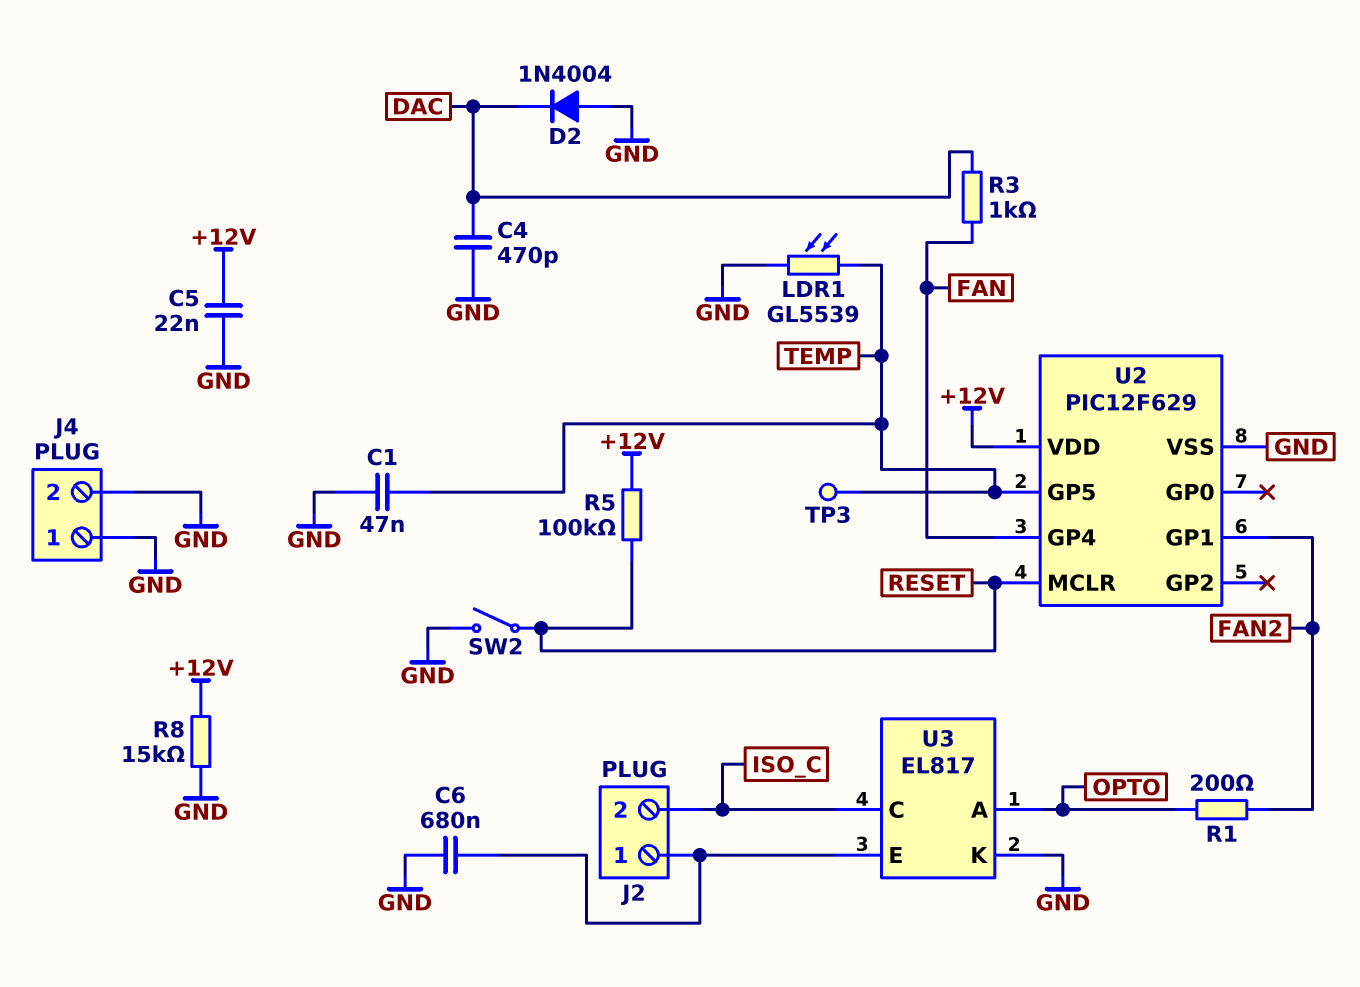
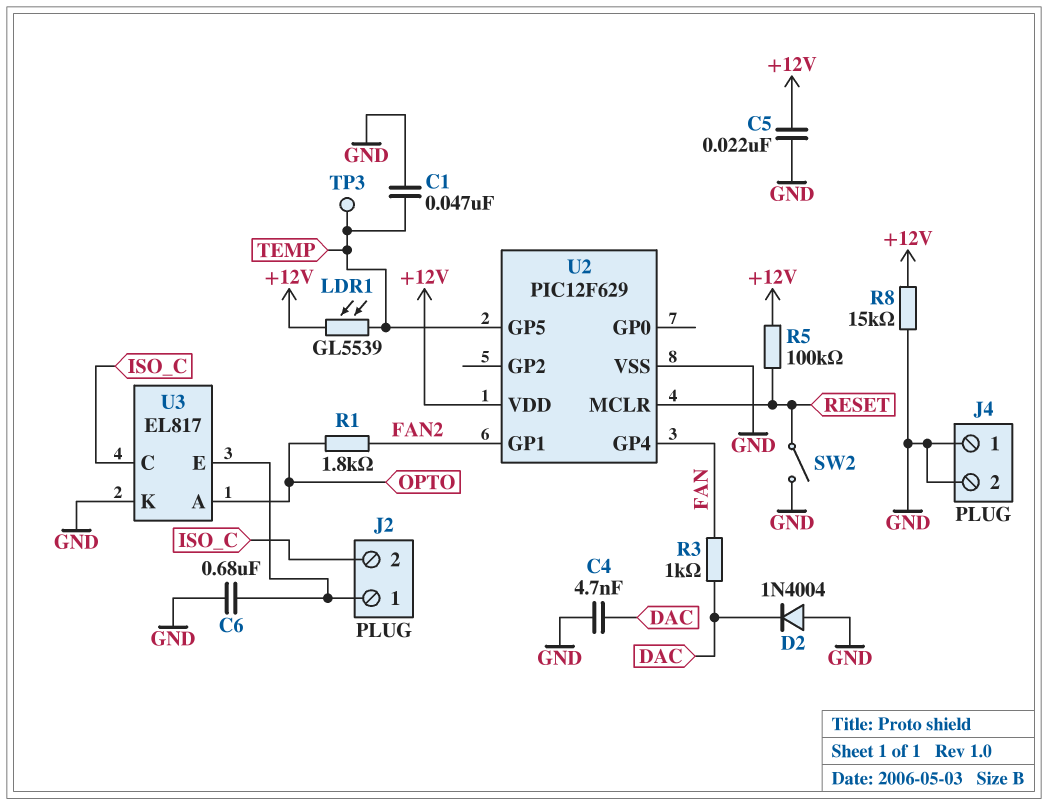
C4: 470pF (DAC, GND) -> 4.7nF (DAC, GND)
LDR1: GL5539 (GND, TEMP) -> GL5539 (+12V, TEMP)
R1: 200 (FAN2, OPTO) -> 1.8k (FAN2, OPTO)

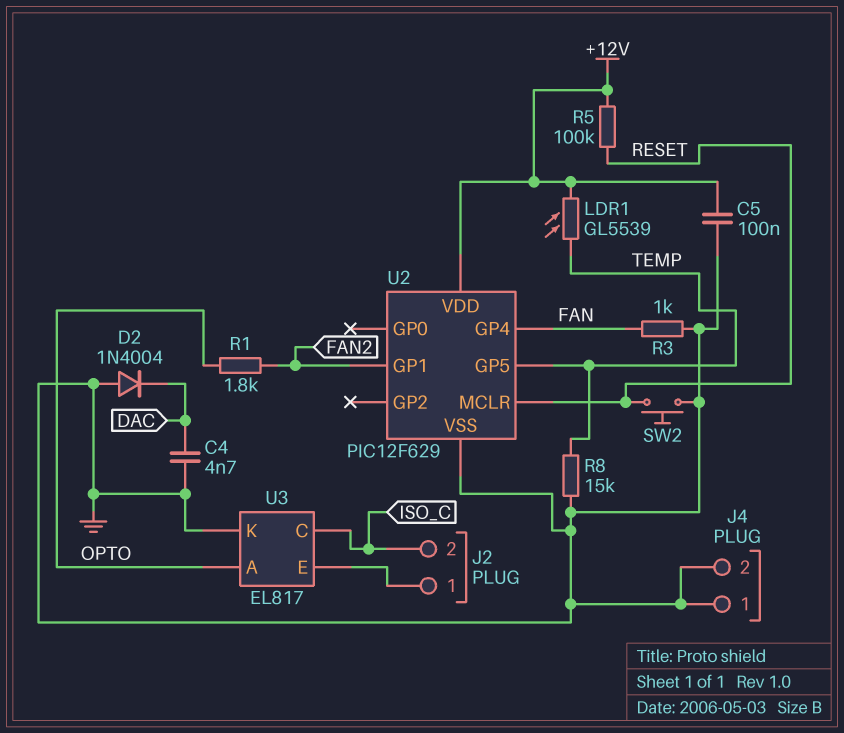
C1: 47nF (GND, TEMP) -> none
C5: 22nF (+12V, GND) -> 100nF (+12V, GND)
C6: 680nF (GND, J2/1) -> none
R3: 1k (DAC, FAN) -> 1k (FAN, GND)
R8: 15k (+12V, GND) -> 15k (GND, TEMP)
SW2: switch (GND, RESET) -> button (GND, RESET)
TP3: test point (TEMP) -> none

